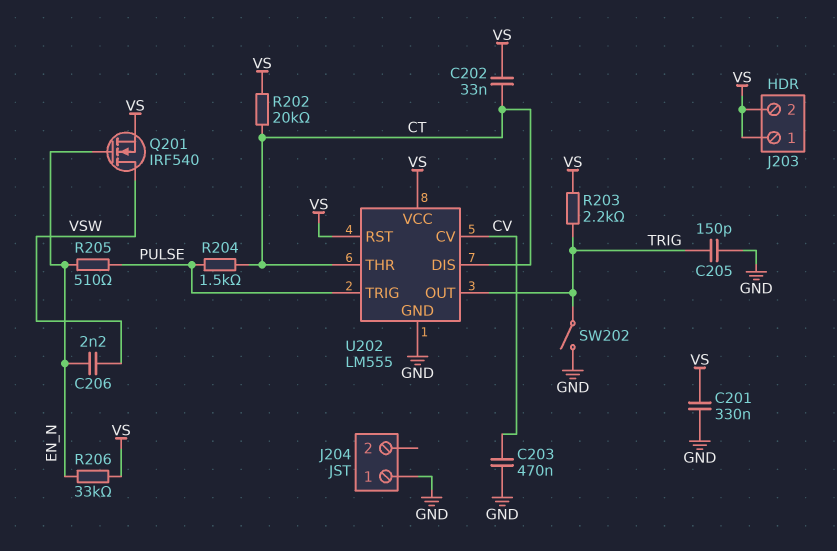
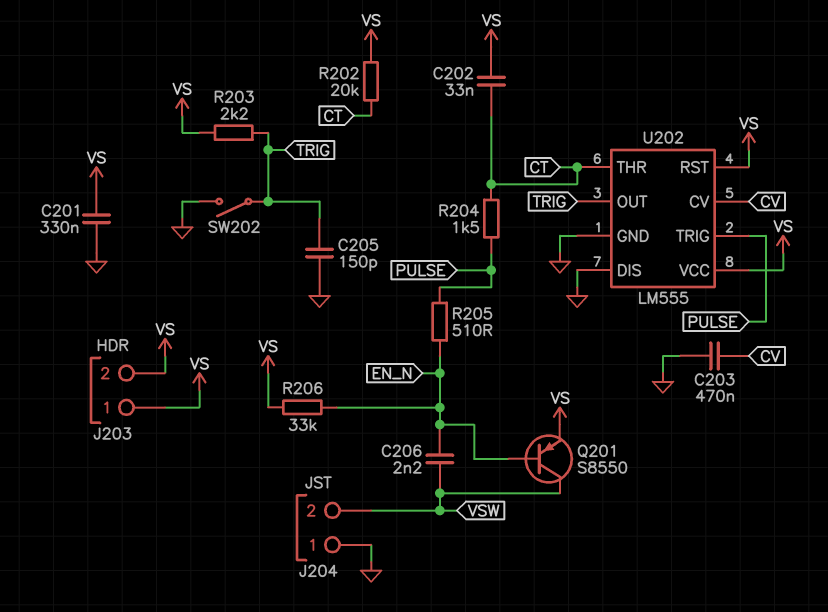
J204 pin 2: none -> VSW
Q201: NMOS IRF540 (G EN_N, D VSW, S VS) -> PNP S8550 (B EN_N, C VSW, E VS)
U202 pin DIS: CT -> GND

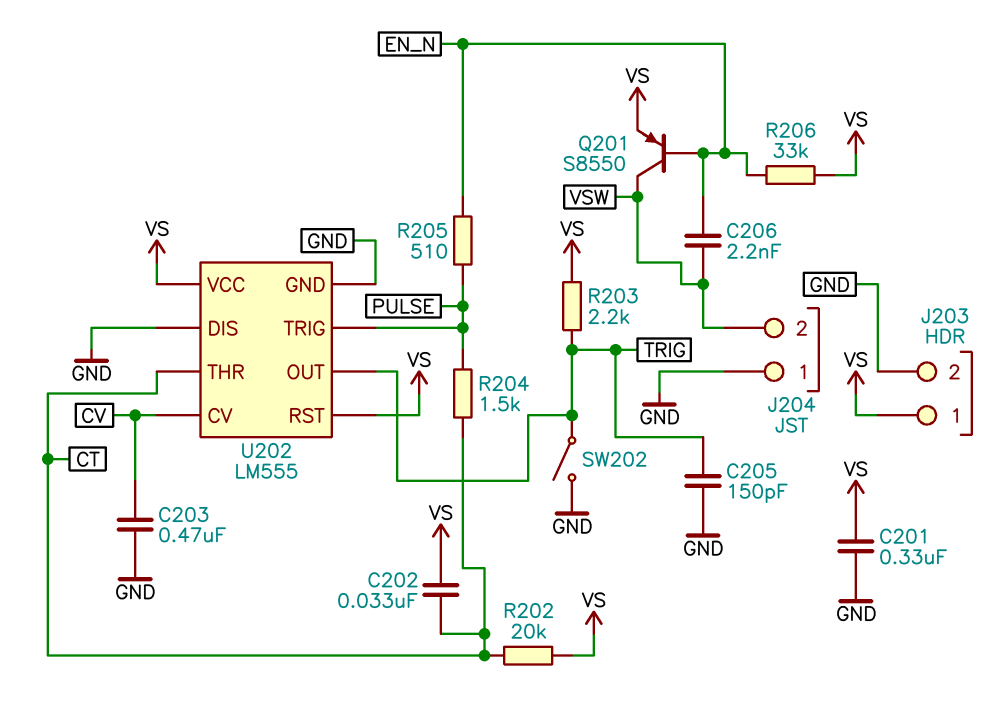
J203 pin 2: VS -> GND

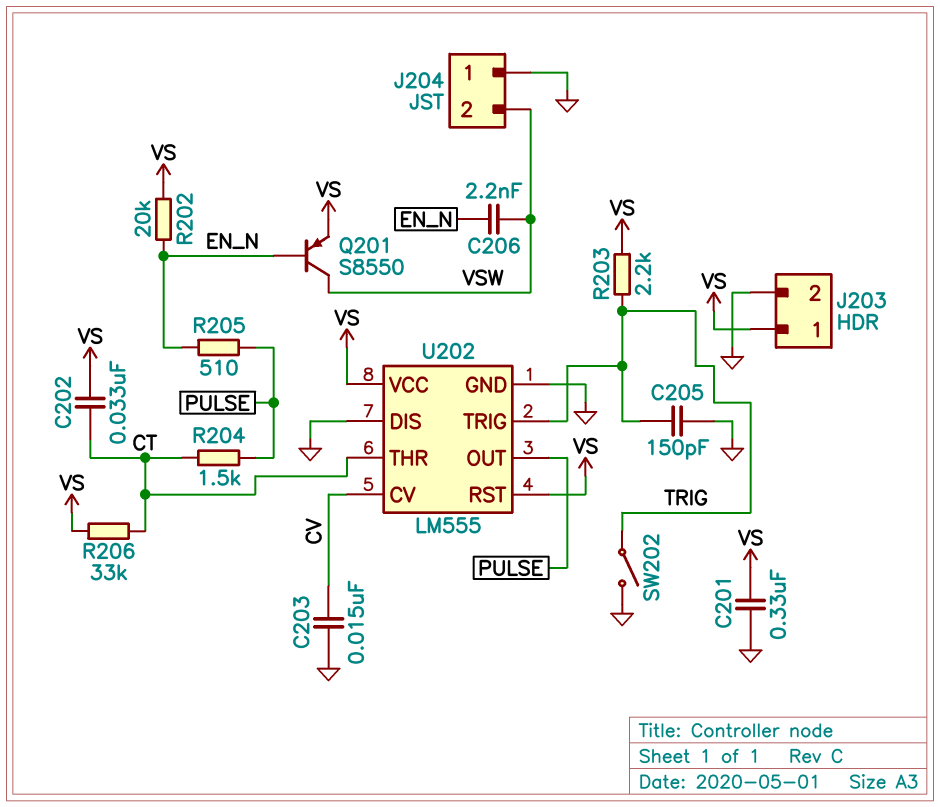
C203: 470nF (CV, GND) -> 15nF (CV, GND)
R202: 20k (CT, VS) -> 20k (EN_N, VS)
R206: 33k (EN_N, VS) -> 33k (CT, VS)
U202 pin OUT: TRIG -> PULSE
U202 pin TRIG: PULSE -> TRIG

